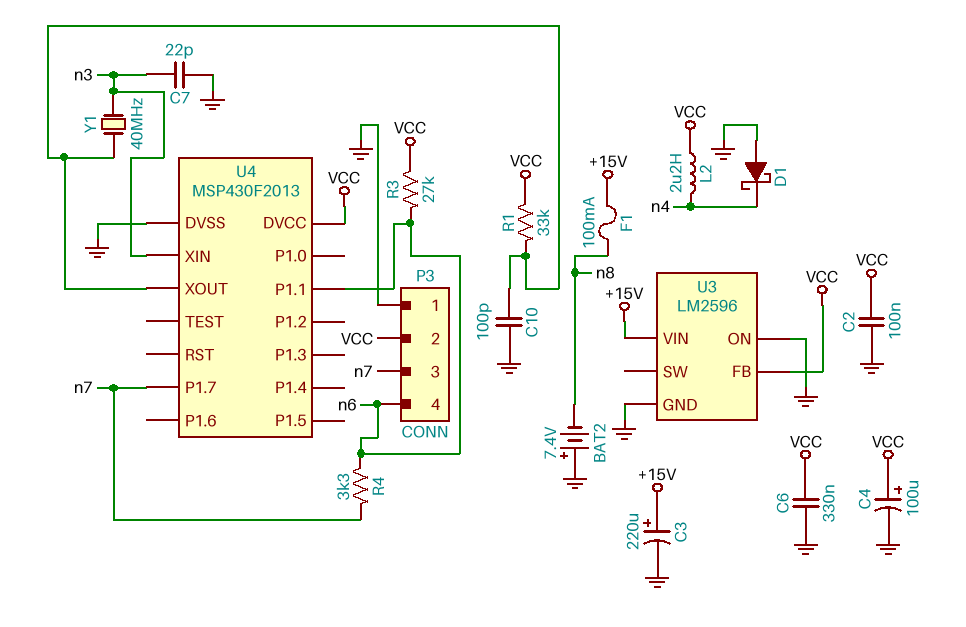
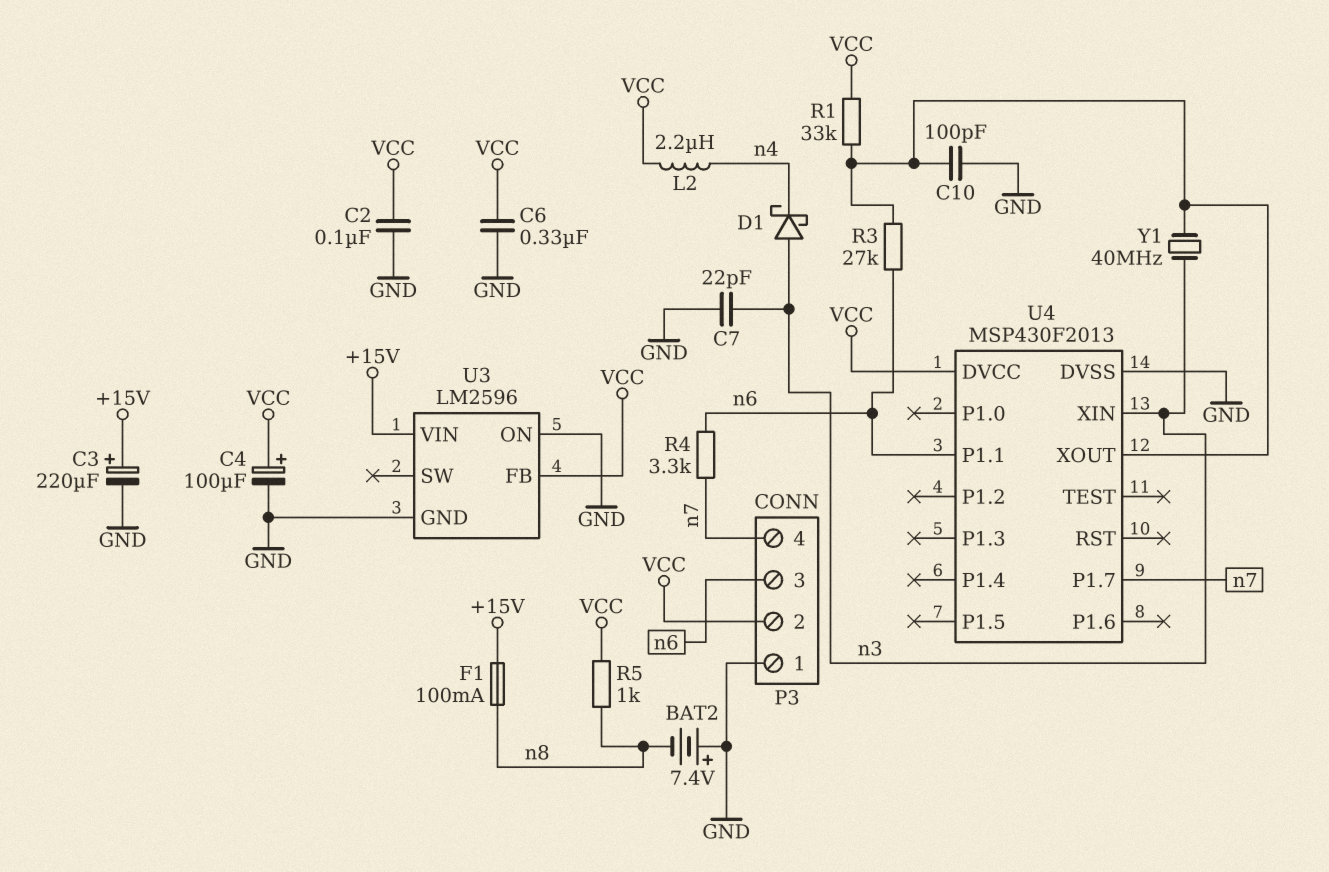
D1: schottky (A GND, K n4) -> schottky (A n3, K n4)
P3 pin 3: n7 -> n6
P3 pin 4: n6 -> n7
R3: 27k (VCC, n6) -> 27k (U4/XOUT, n6)
R5: none -> 1k (VCC, n8)

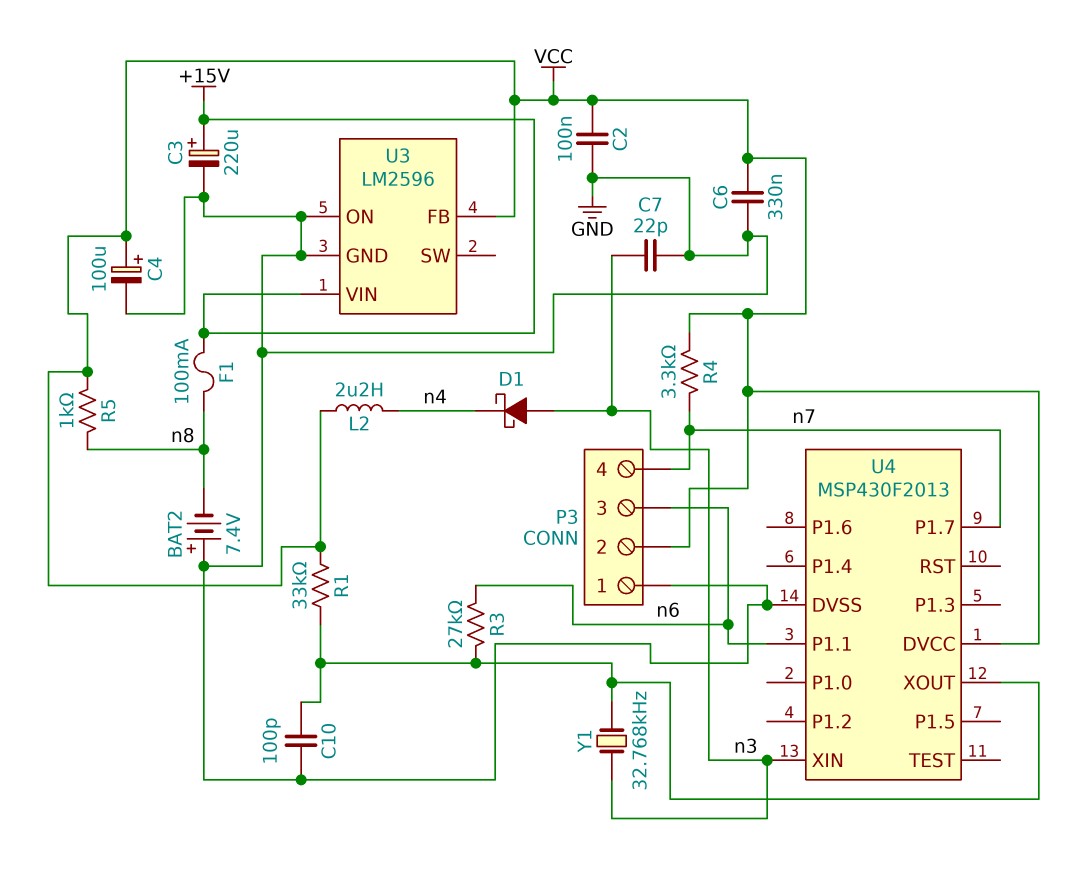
R4: 3.3k (n6, n7) -> 3.3k (VCC, n7)
Y1: 40MHz (U4/XOUT, n3) -> 32.768kHz (U4/XOUT, n3)

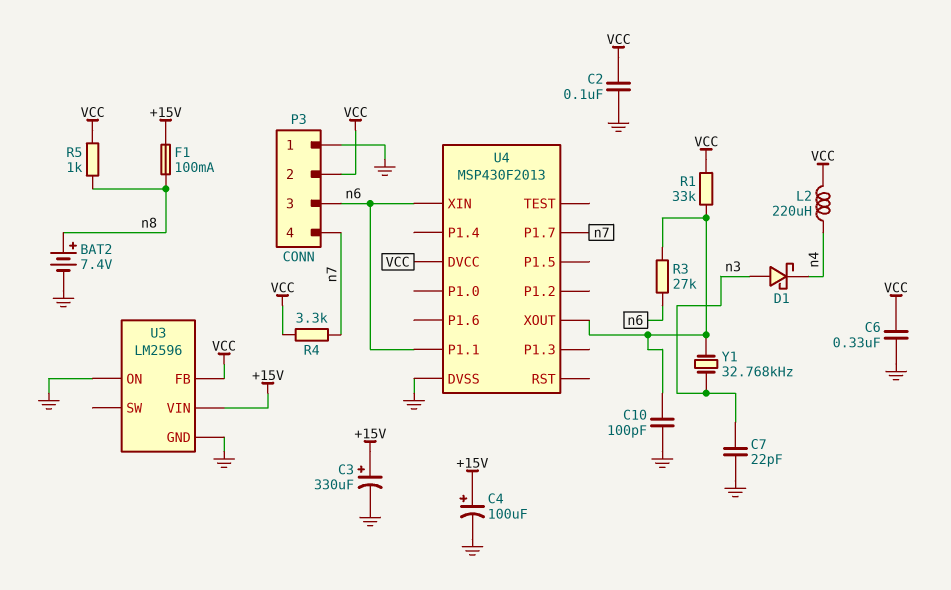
BAT2: 7.4V (plus GND, minus n8) -> 7.4V (plus n8, minus GND)
C3: 220uF (plus +15V, minus GND) -> 330uF (plus +15V, minus GND)
C4: 100uF (plus VCC, minus GND) -> 100uF (plus +15V, minus GND)
L2: 2.2uH (VCC, n4) -> 220uH (VCC, n4)
U4 pin XIN: n3 -> n6

